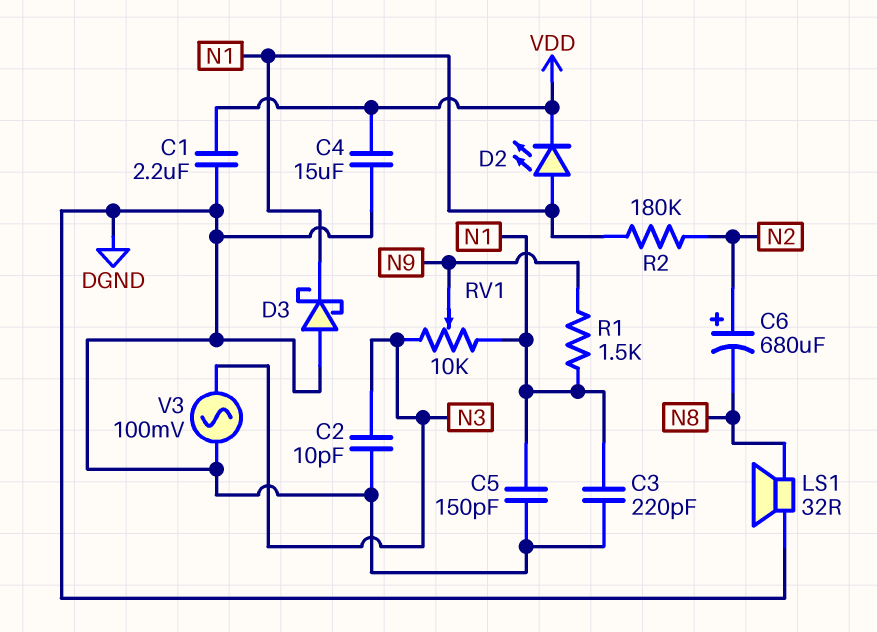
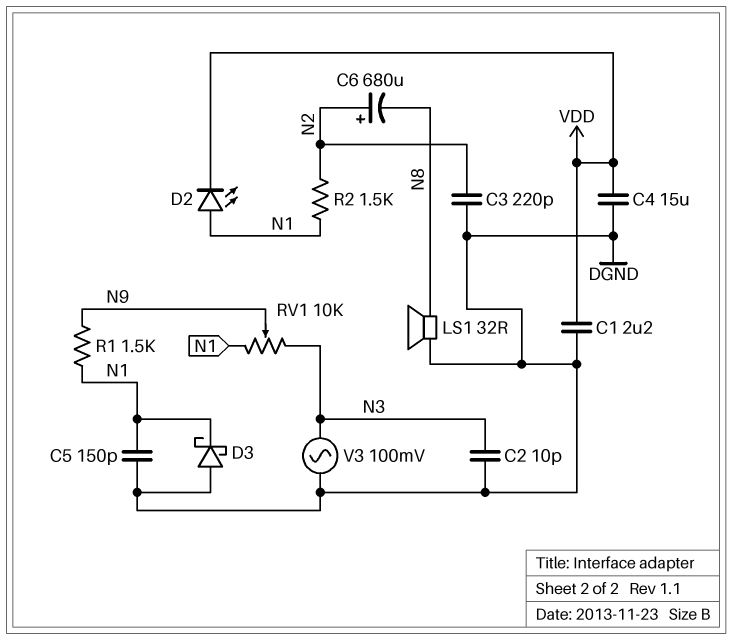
C3: 220pF (DGND, N1) -> 220pF (DGND, N2)
R2: 180k (N1, N2) -> 1.5k (N1, N2)

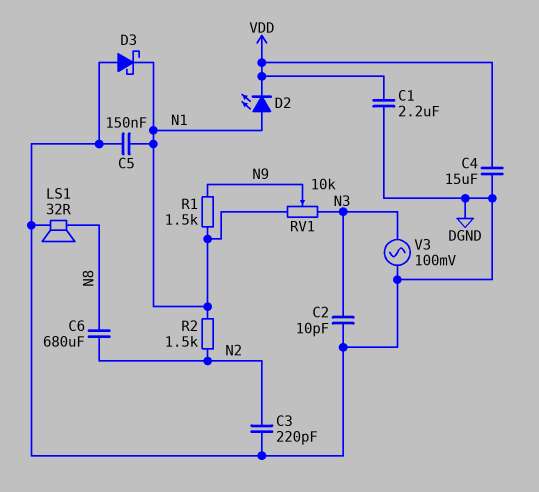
C5: 150pF (DGND, N1) -> 150nF (DGND, N1)
C6: 680uF (plus N2, minus N8) -> 680uF (N2, N8)

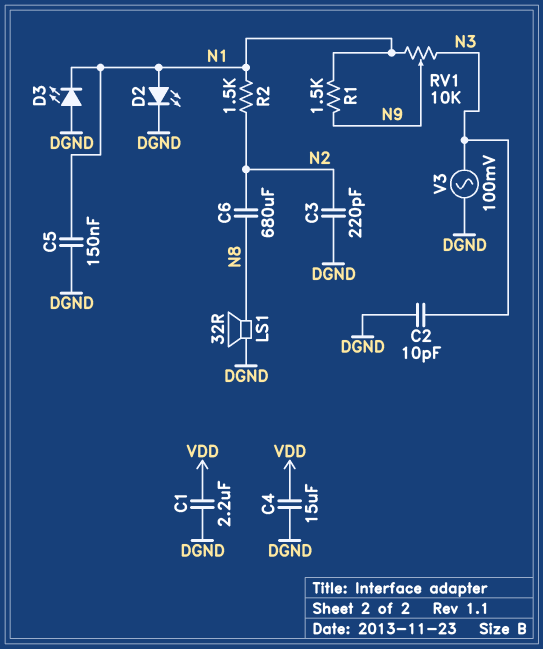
D2: LED (A N1, K VDD) -> LED (A N1, K DGND)
D3: schottky (A DGND, K N1) -> LED (A DGND, K N1)

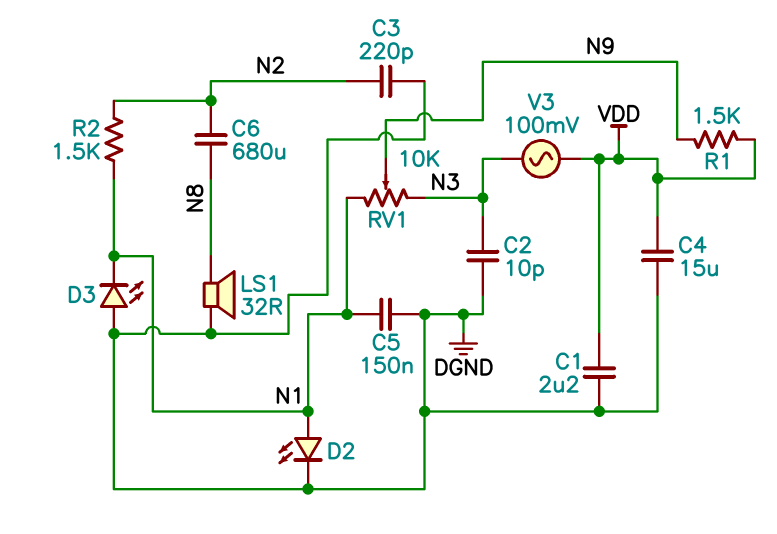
R1: 1.5k (N1, N9) -> 1.5k (N9, VDD)
V3: AC 100mV (DGND, N3) -> AC 100mV (N3, VDD)

